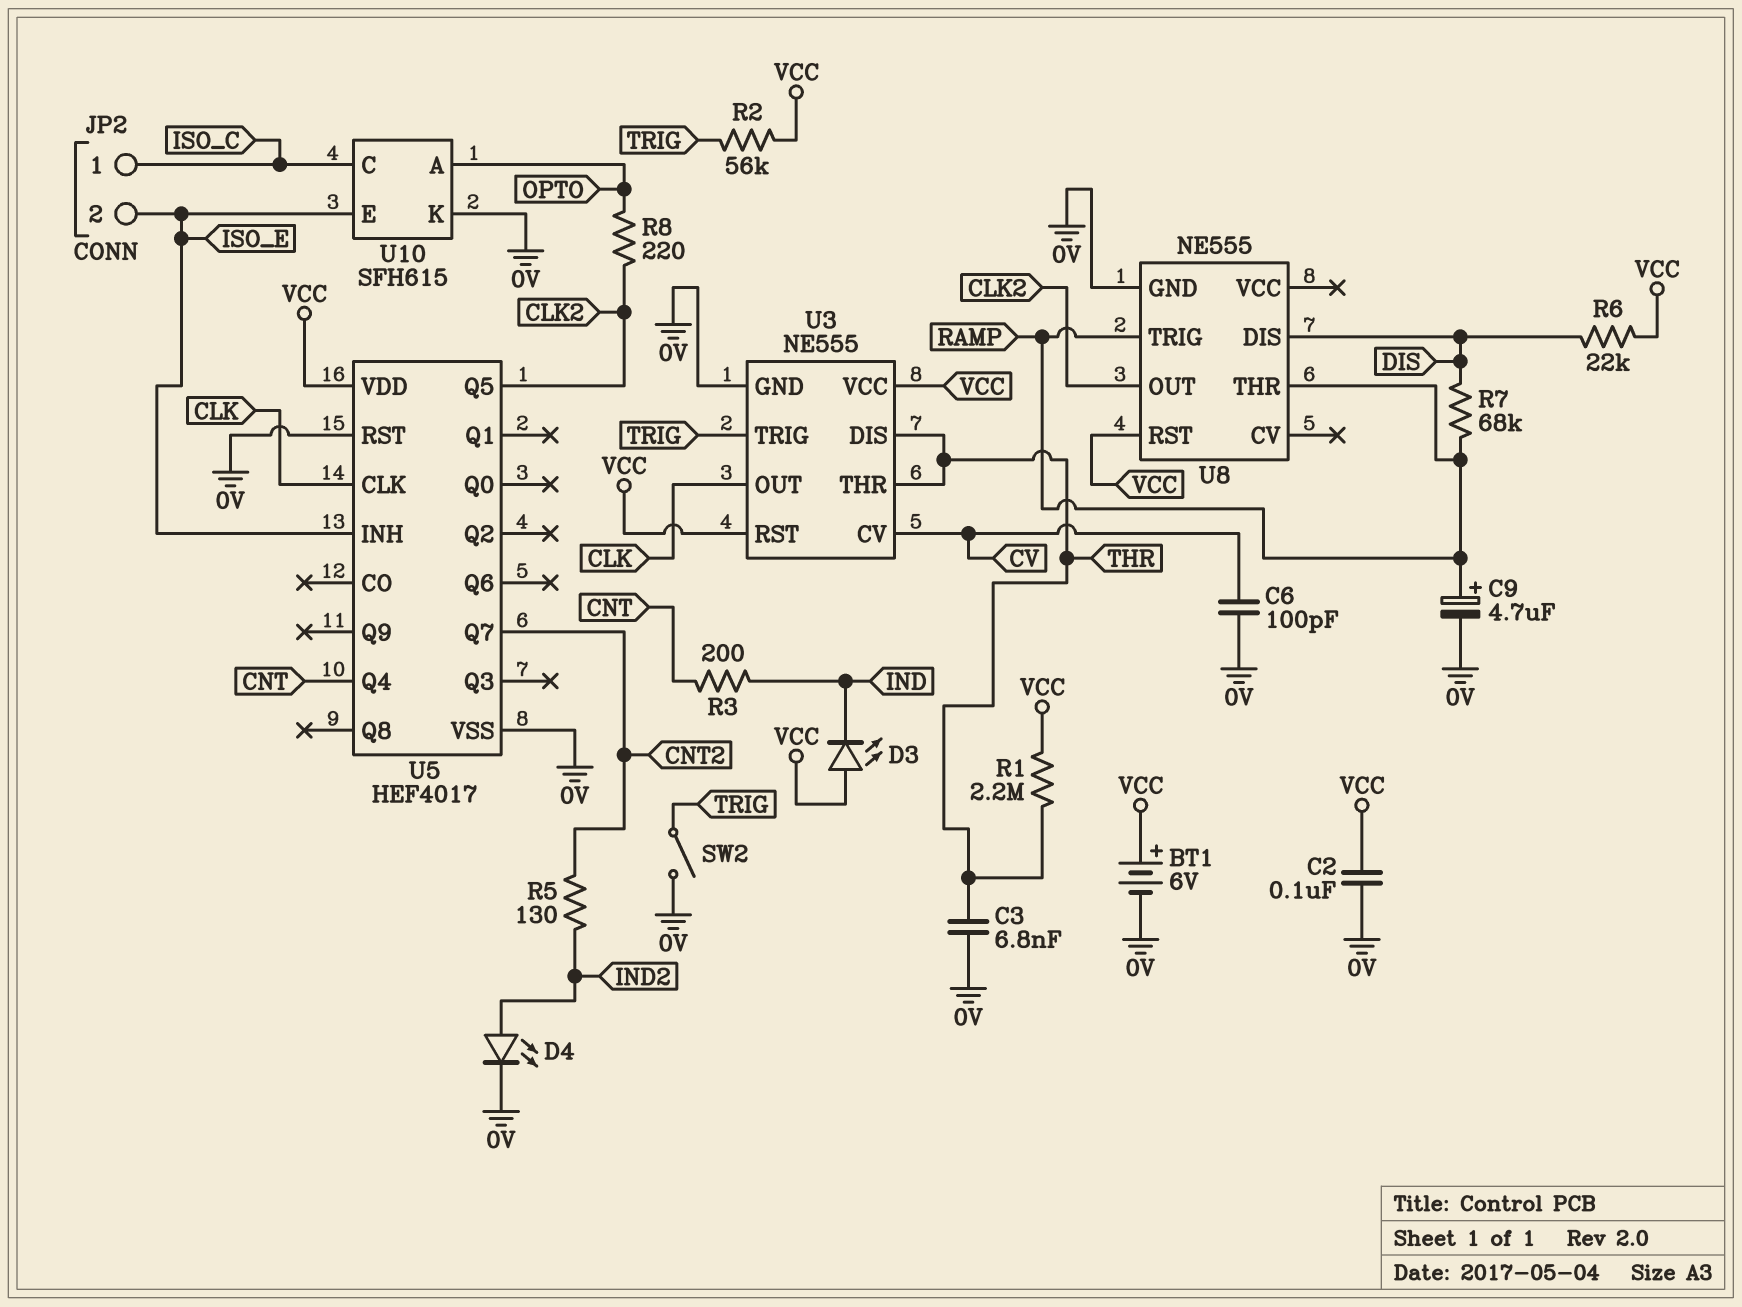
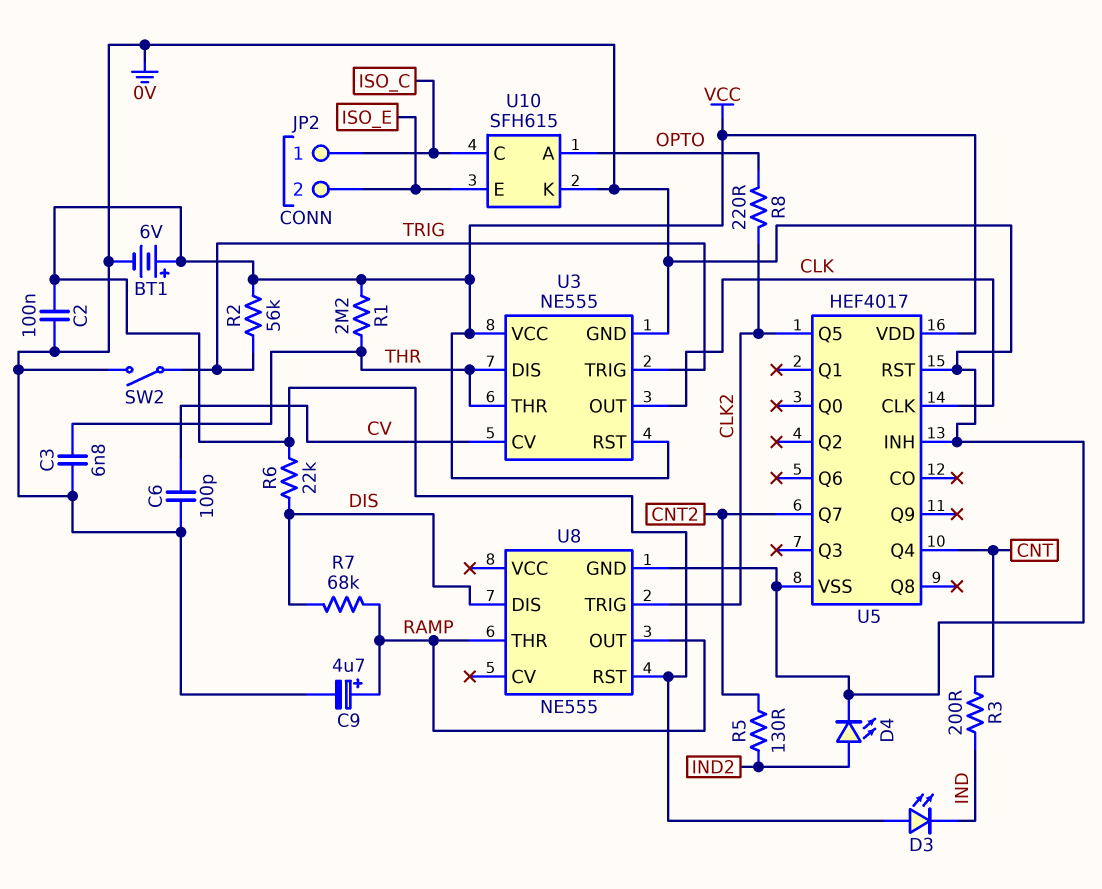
U5 pin INH: ISO_E -> 0V
U8 pin OUT: CLK2 -> RAMP
U8 pin TRIG: RAMP -> CLK2

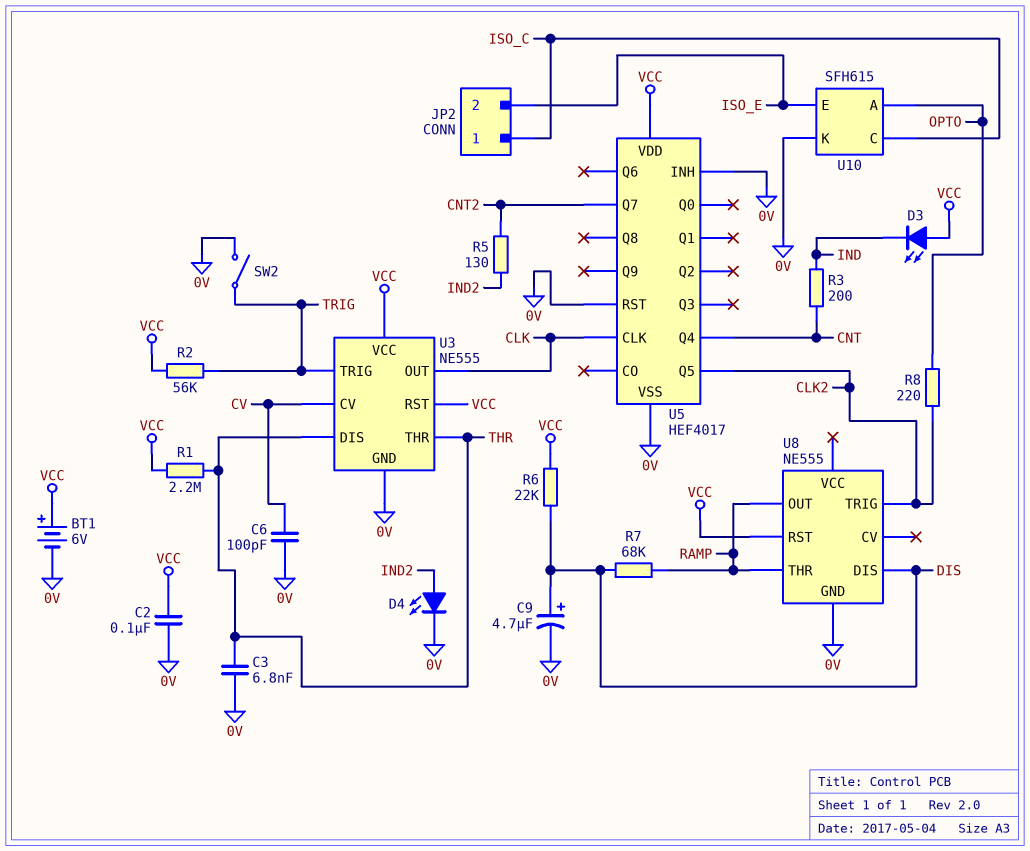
C9: 4.7uF (plus RAMP, minus 0V) -> 4.7uF (plus DIS, minus 0V)

